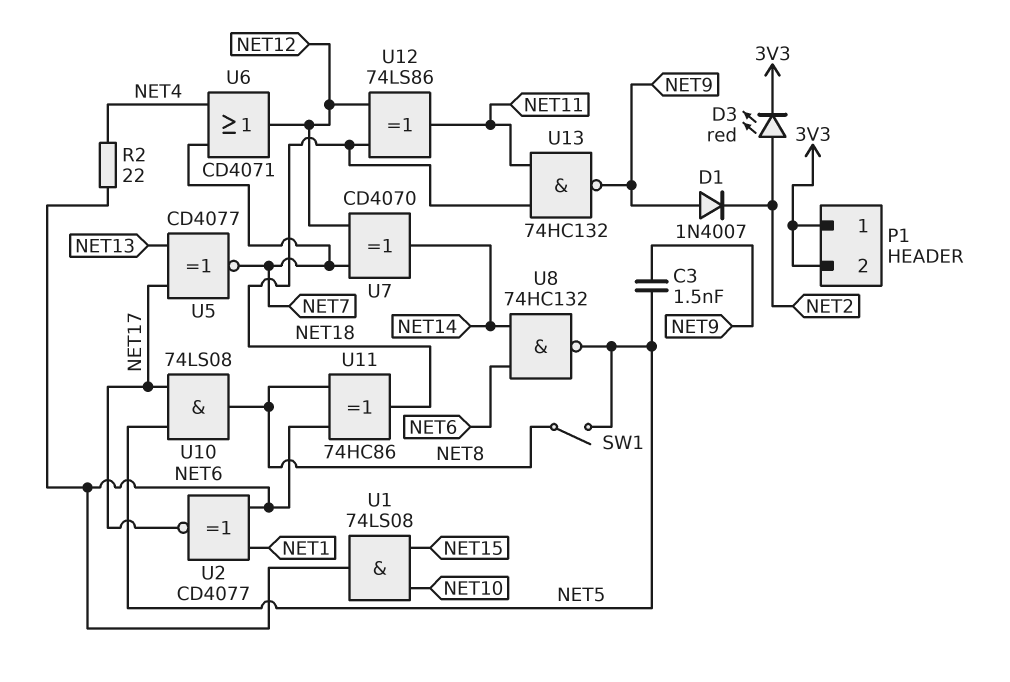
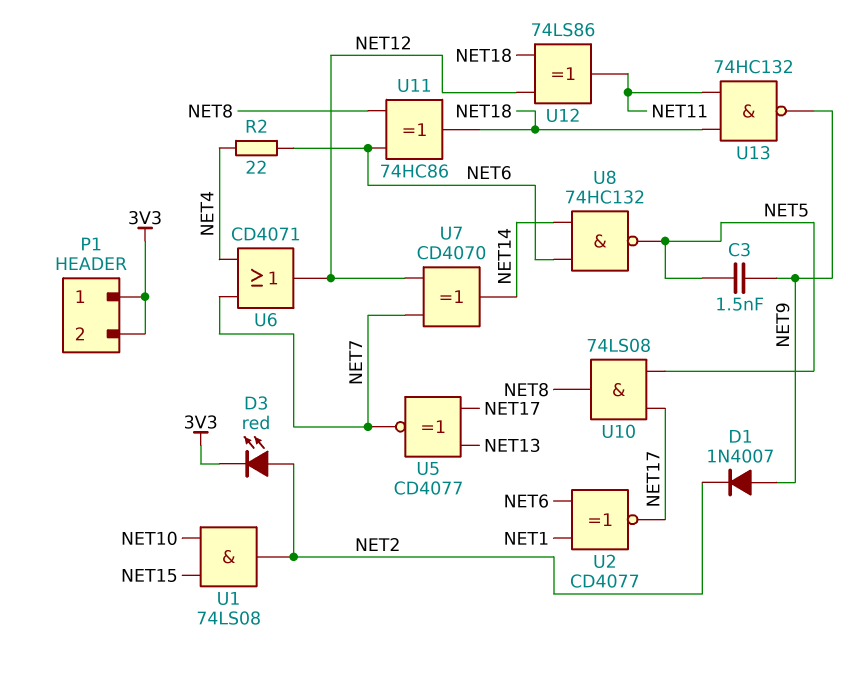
SW1: switch (NET5, NET8) -> none
U1: AND 74LS08 (in NET10, in NET15, out NET6) -> AND 74LS08 (in NET10, in NET15, out NET2)

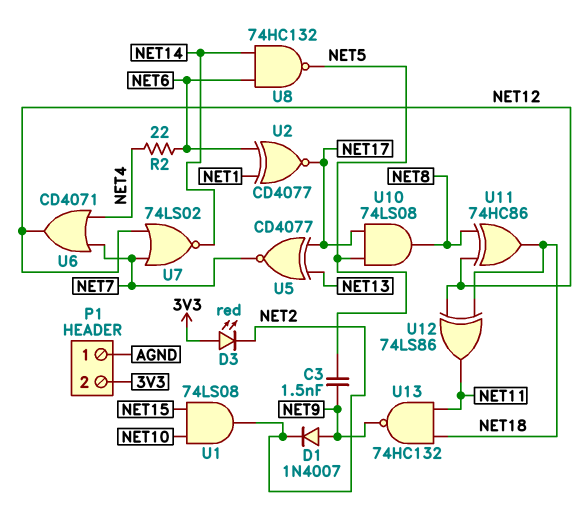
D3: LED red (A NET2, K 3V3) -> LED red (A 3V3, K NET2)
P1 pin 1: 3V3 -> AGND
U7: XOR CD4070 (in NET7, in NET12, out NET14) -> NOR 74LS02 (in NET7, in NET12, out NET14)
U11: XOR 74HC86 (in NET6, in NET8, out NET18) -> XOR 74HC86 (in NET8, in NET12, out NET18)

